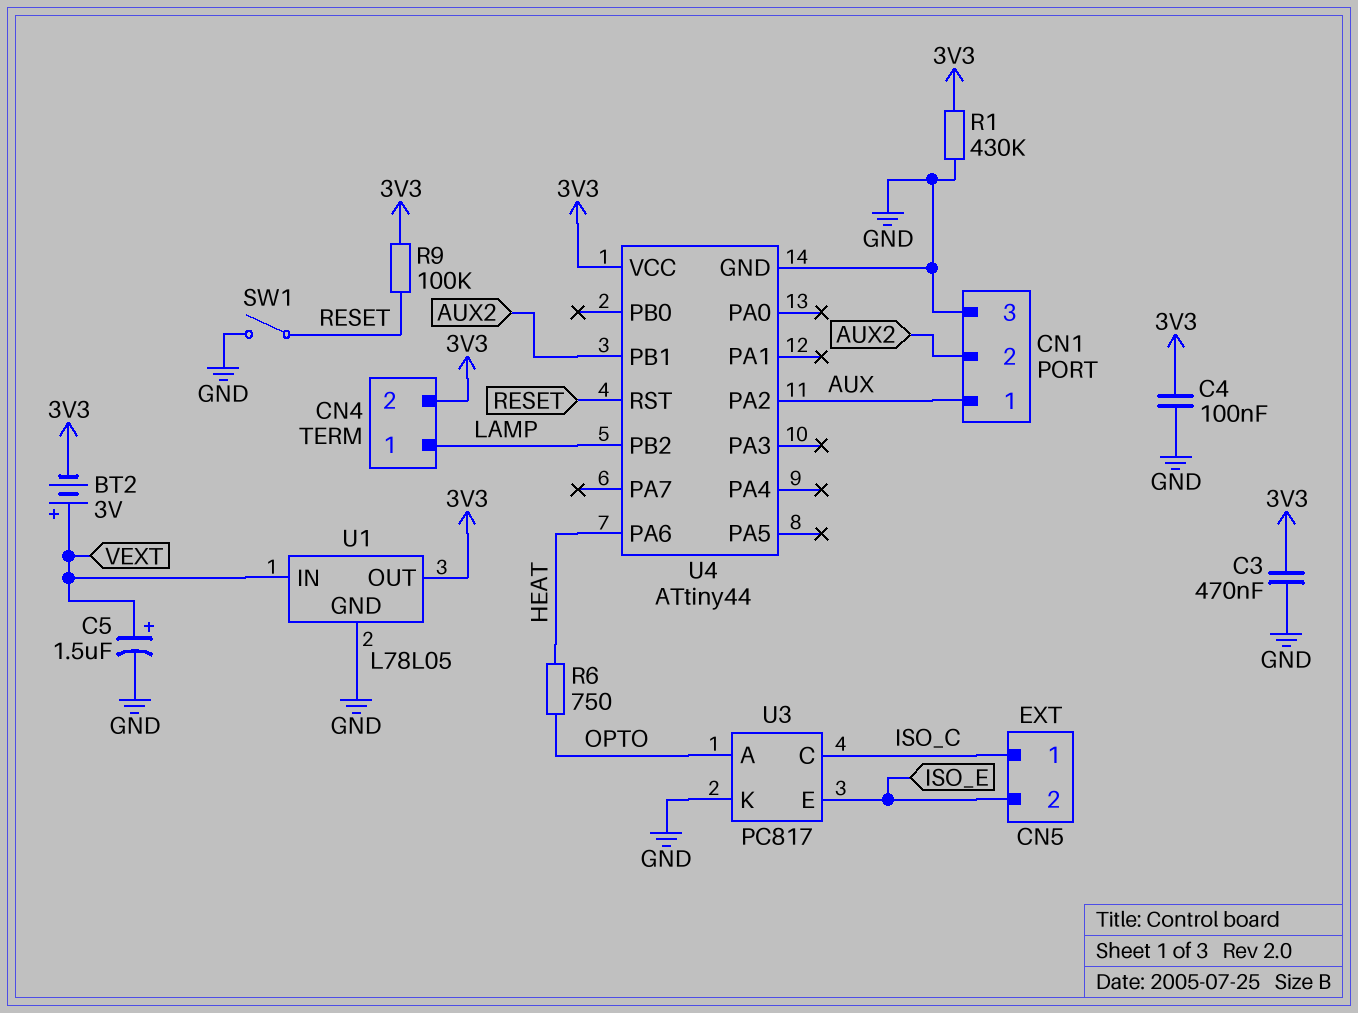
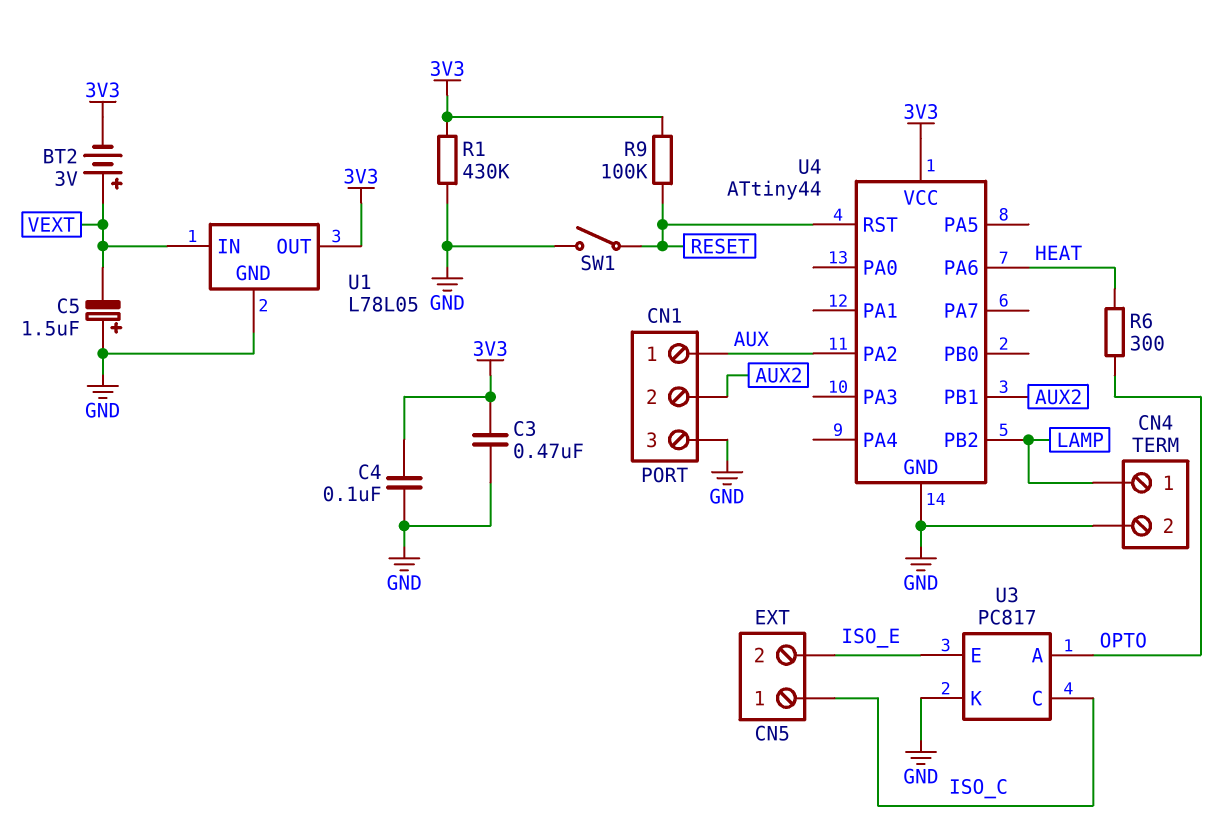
C5: 1.5uF (plus VEXT, minus GND) -> 1.5uF (plus GND, minus VEXT)
CN4 pin 2: 3V3 -> GND
R6: 750 (HEAT, OPTO) -> 300 (HEAT, OPTO)

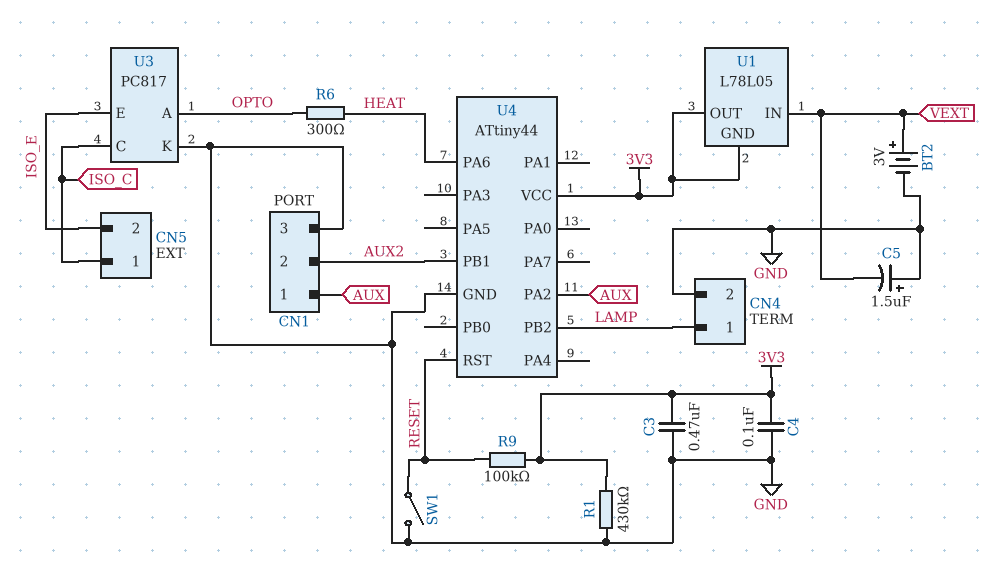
BT2: 3V (plus VEXT, minus 3V3) -> 3V (plus VEXT, minus GND)
U1 pin GND: GND -> 3V3

